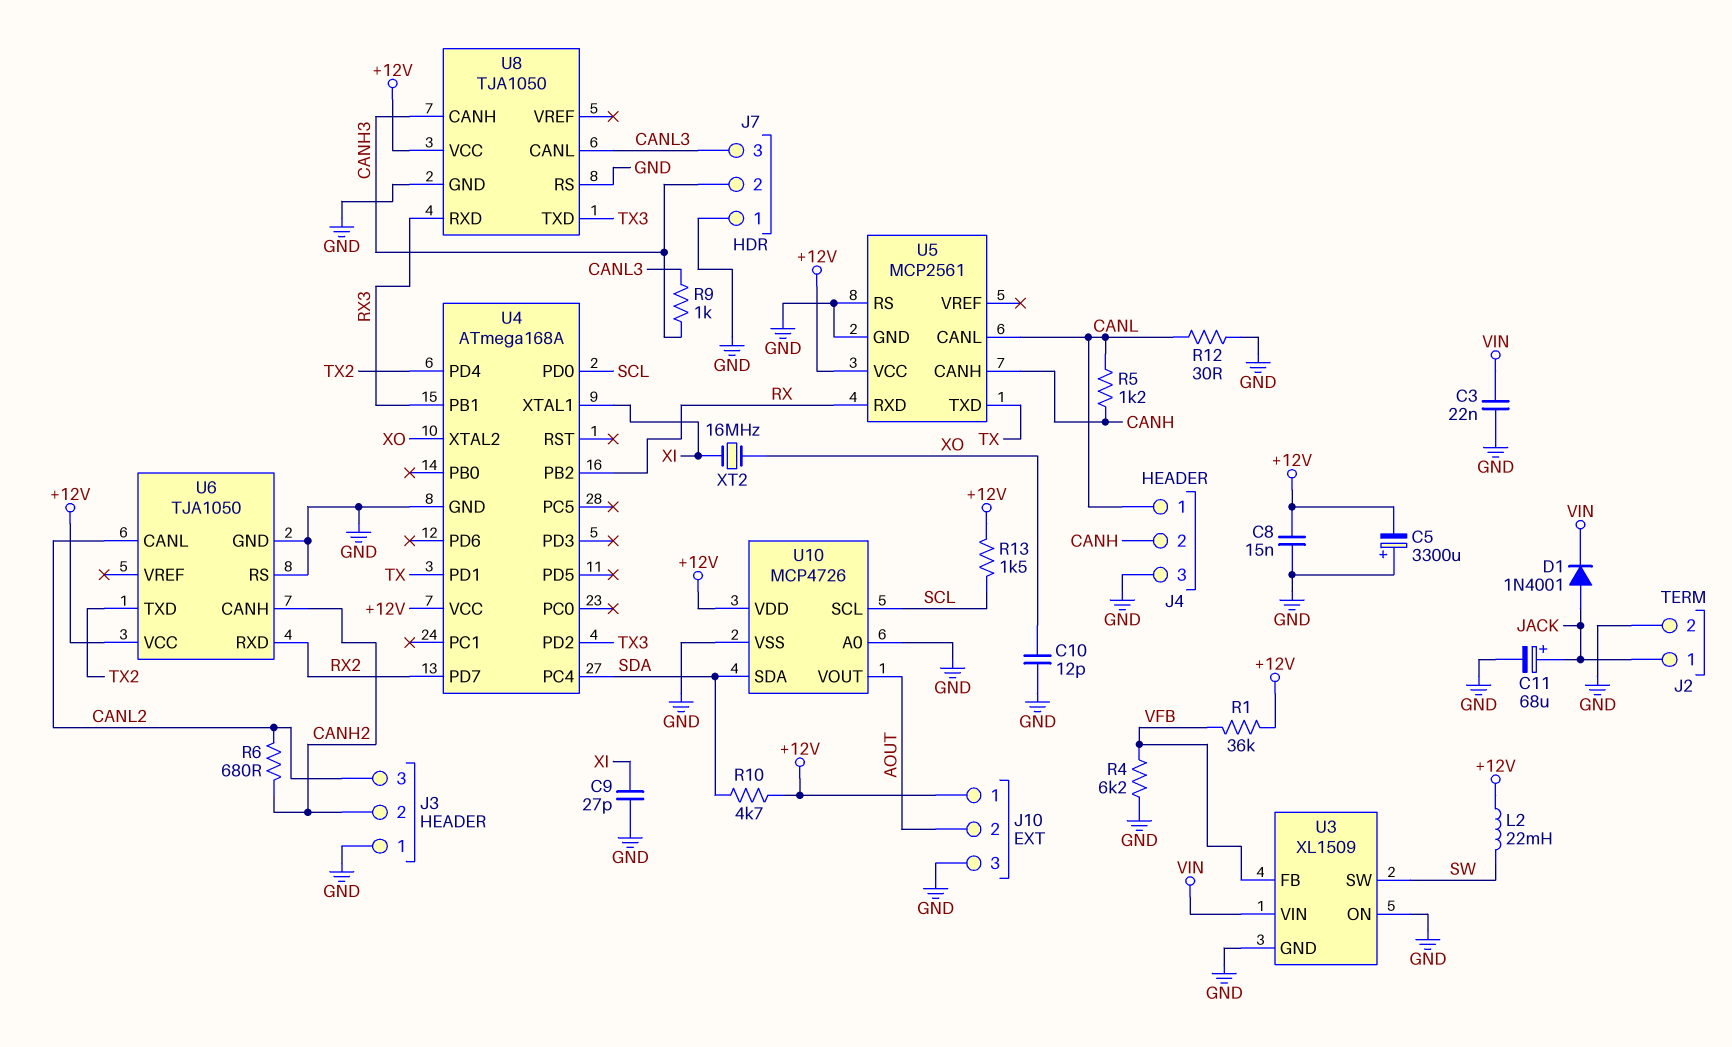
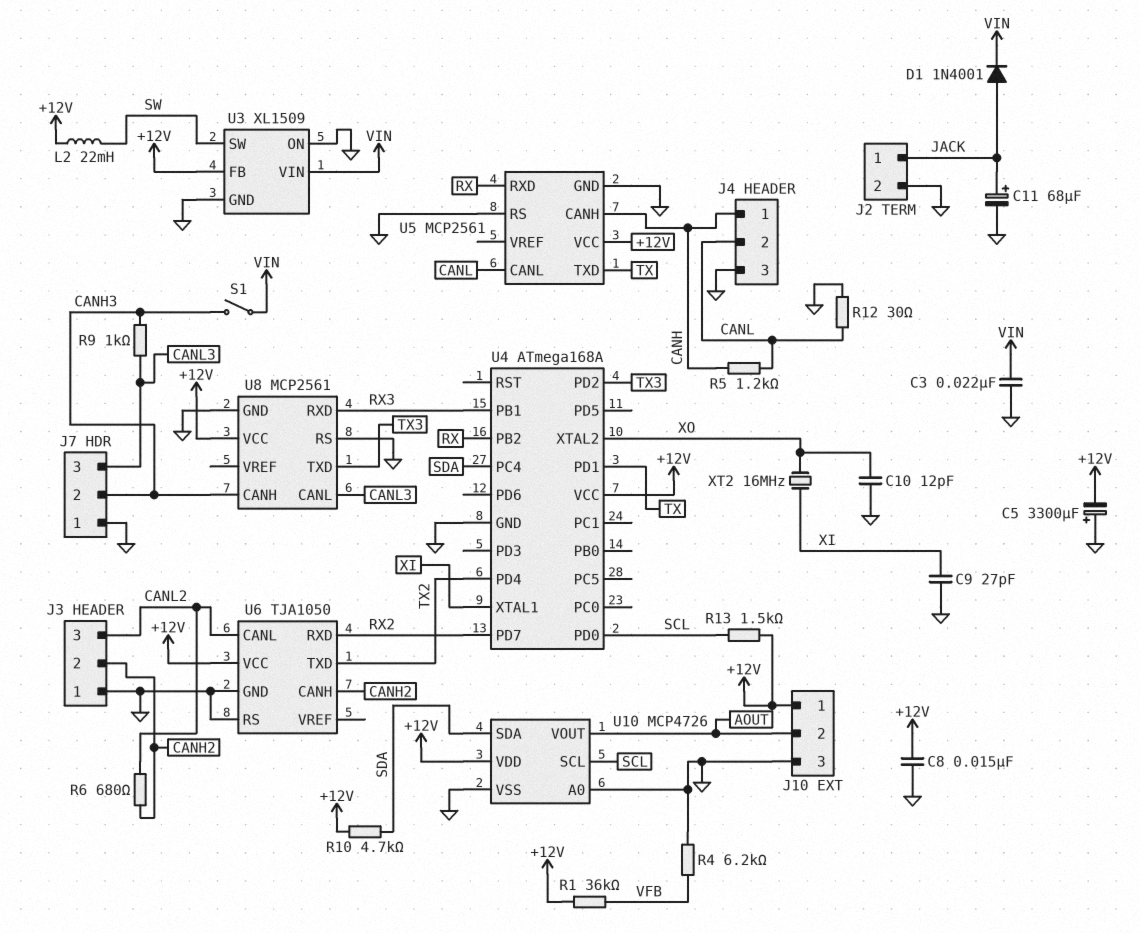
J4 pin 1: CANL -> CANH
J4 pin 2: CANH -> CANL
S1: none -> switch (CANH3, VIN)
U3 pin FB: VFB -> +12V
U8: TJA1050 -> MCP2561

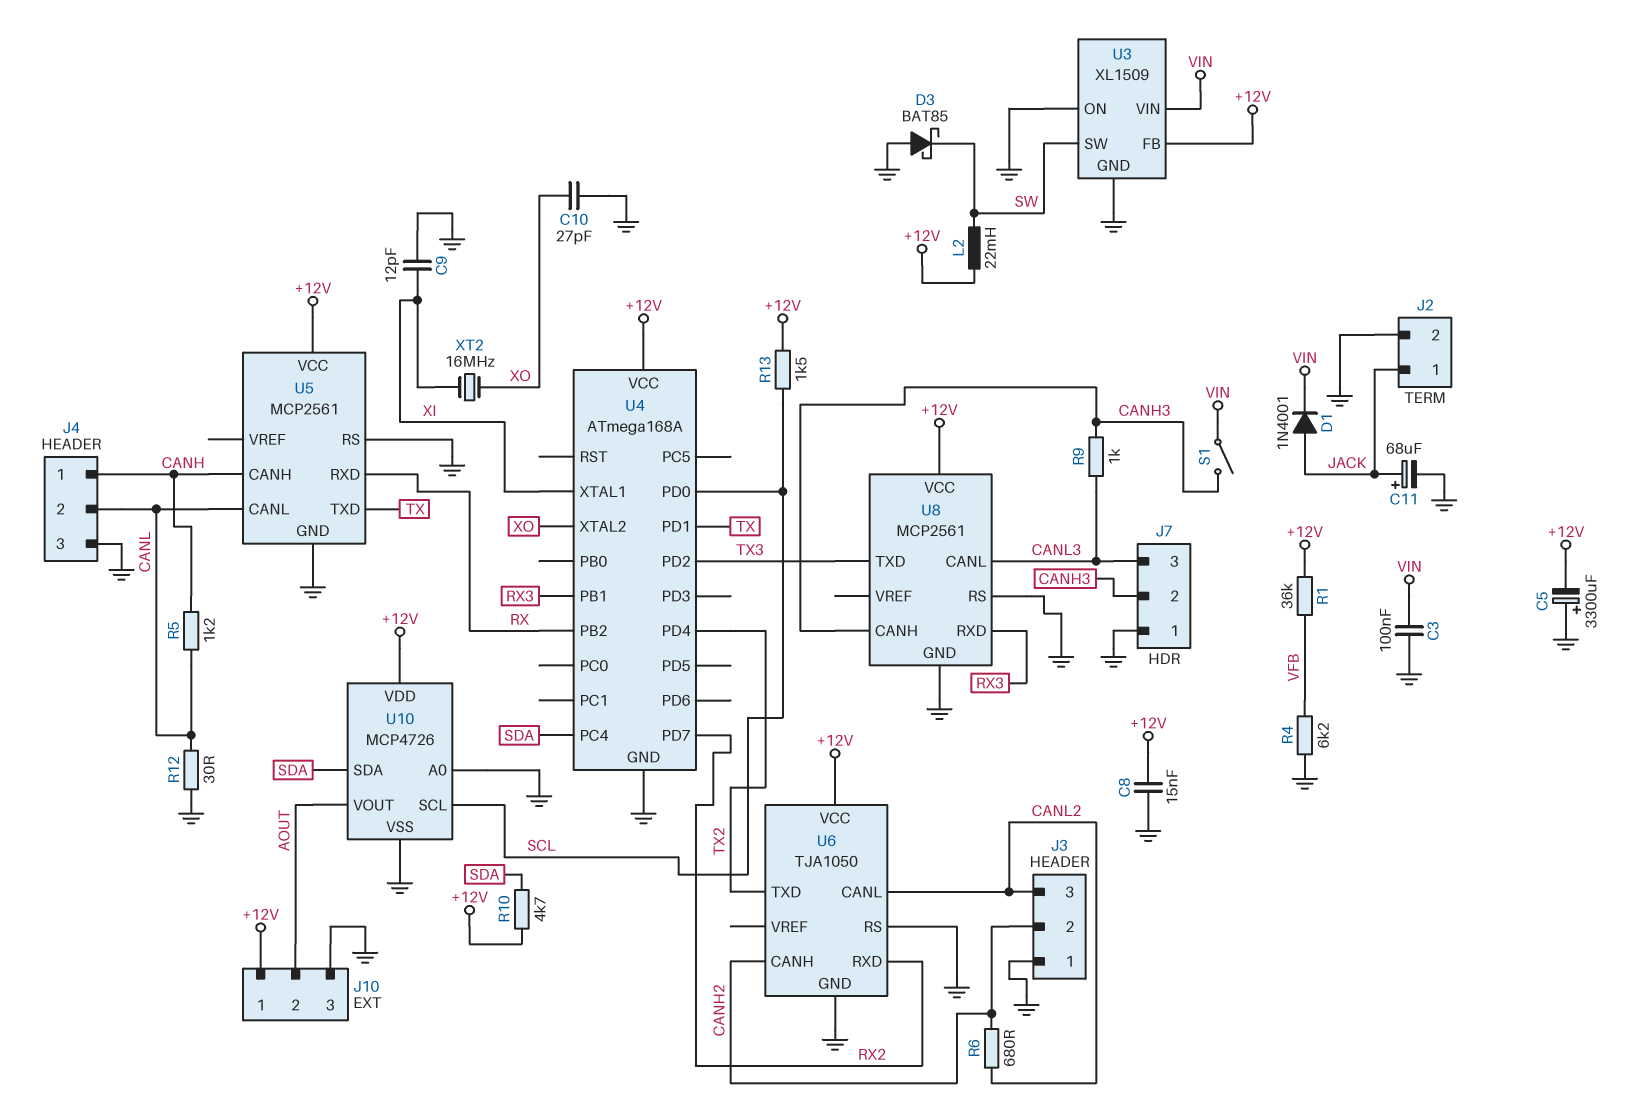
C3: 22nF (GND, VIN) -> 100nF (GND, VIN)
C9: 27pF (GND, XI) -> 12pF (GND, XI)
C10: 12pF (GND, XO) -> 27pF (GND, XO)
D3: none -> schottky BAT85 (A GND, K SW)

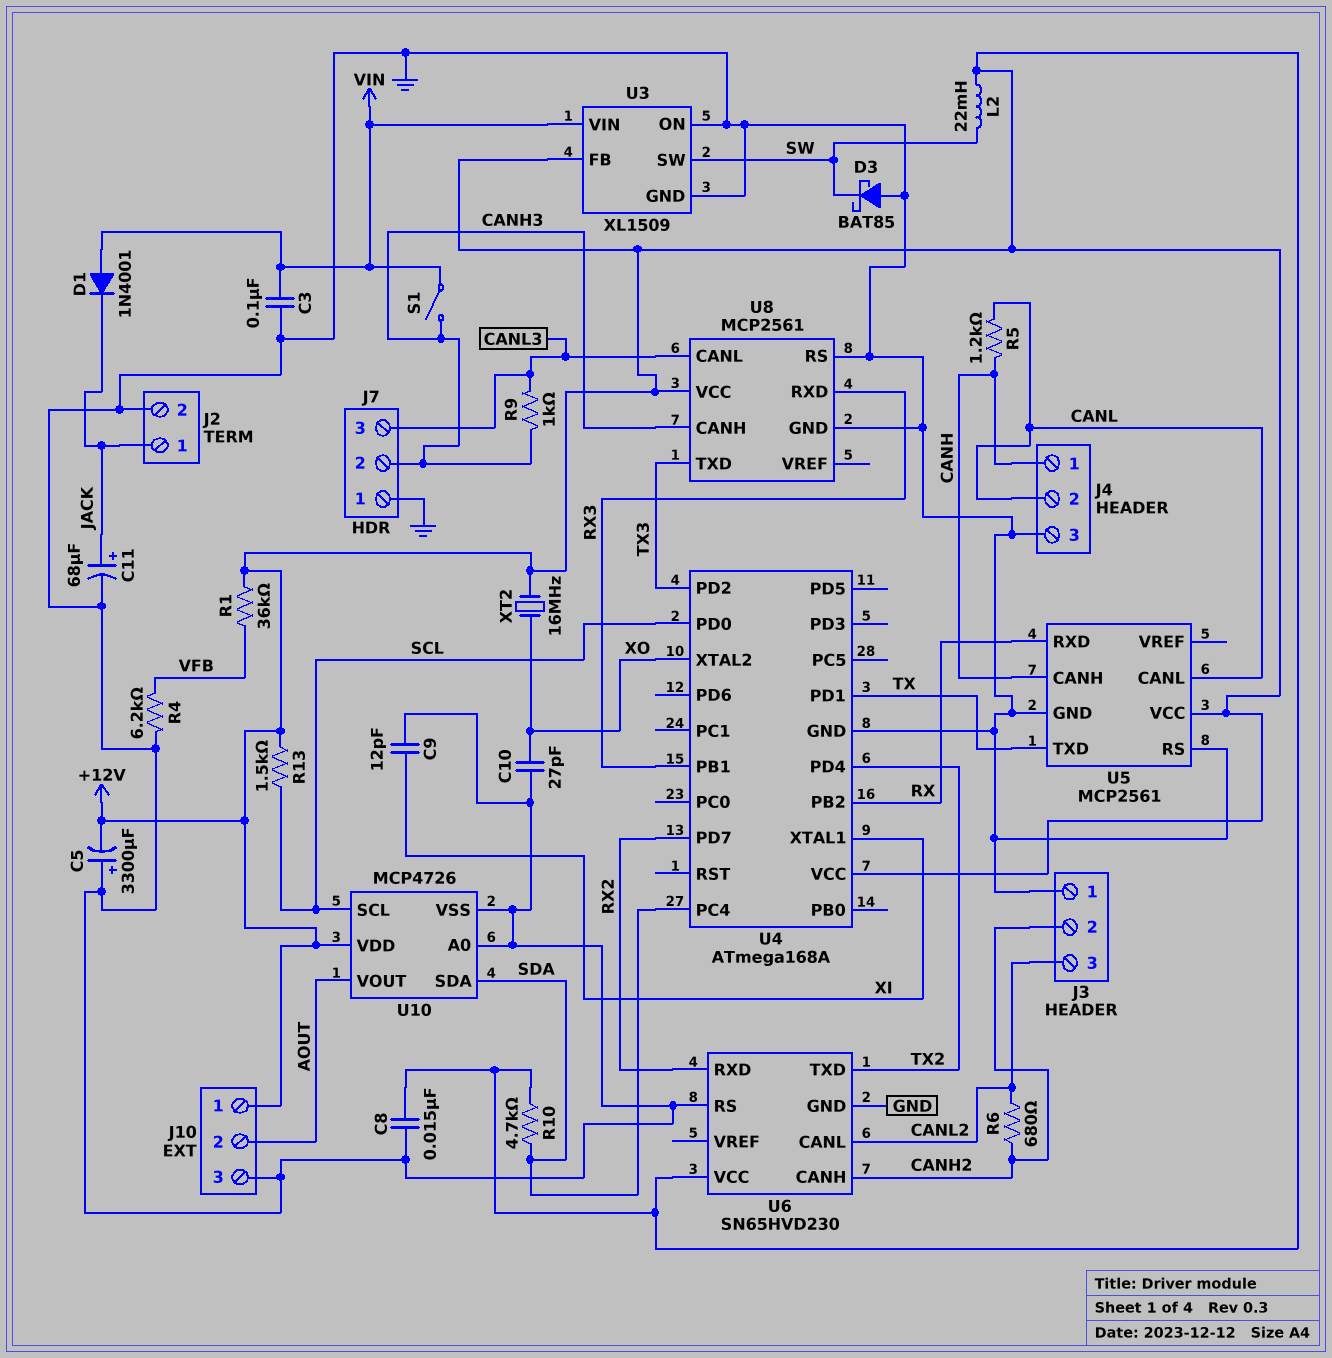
D1: diode 1N4001 (A JACK, K VIN) -> diode 1N4001 (A VIN, K JACK)
R12: 30 (CANL, GND) -> none
U6: TJA1050 -> SN65HVD230
XT2: 16MHz (XI, XO) -> 16MHz (+12V, XO)

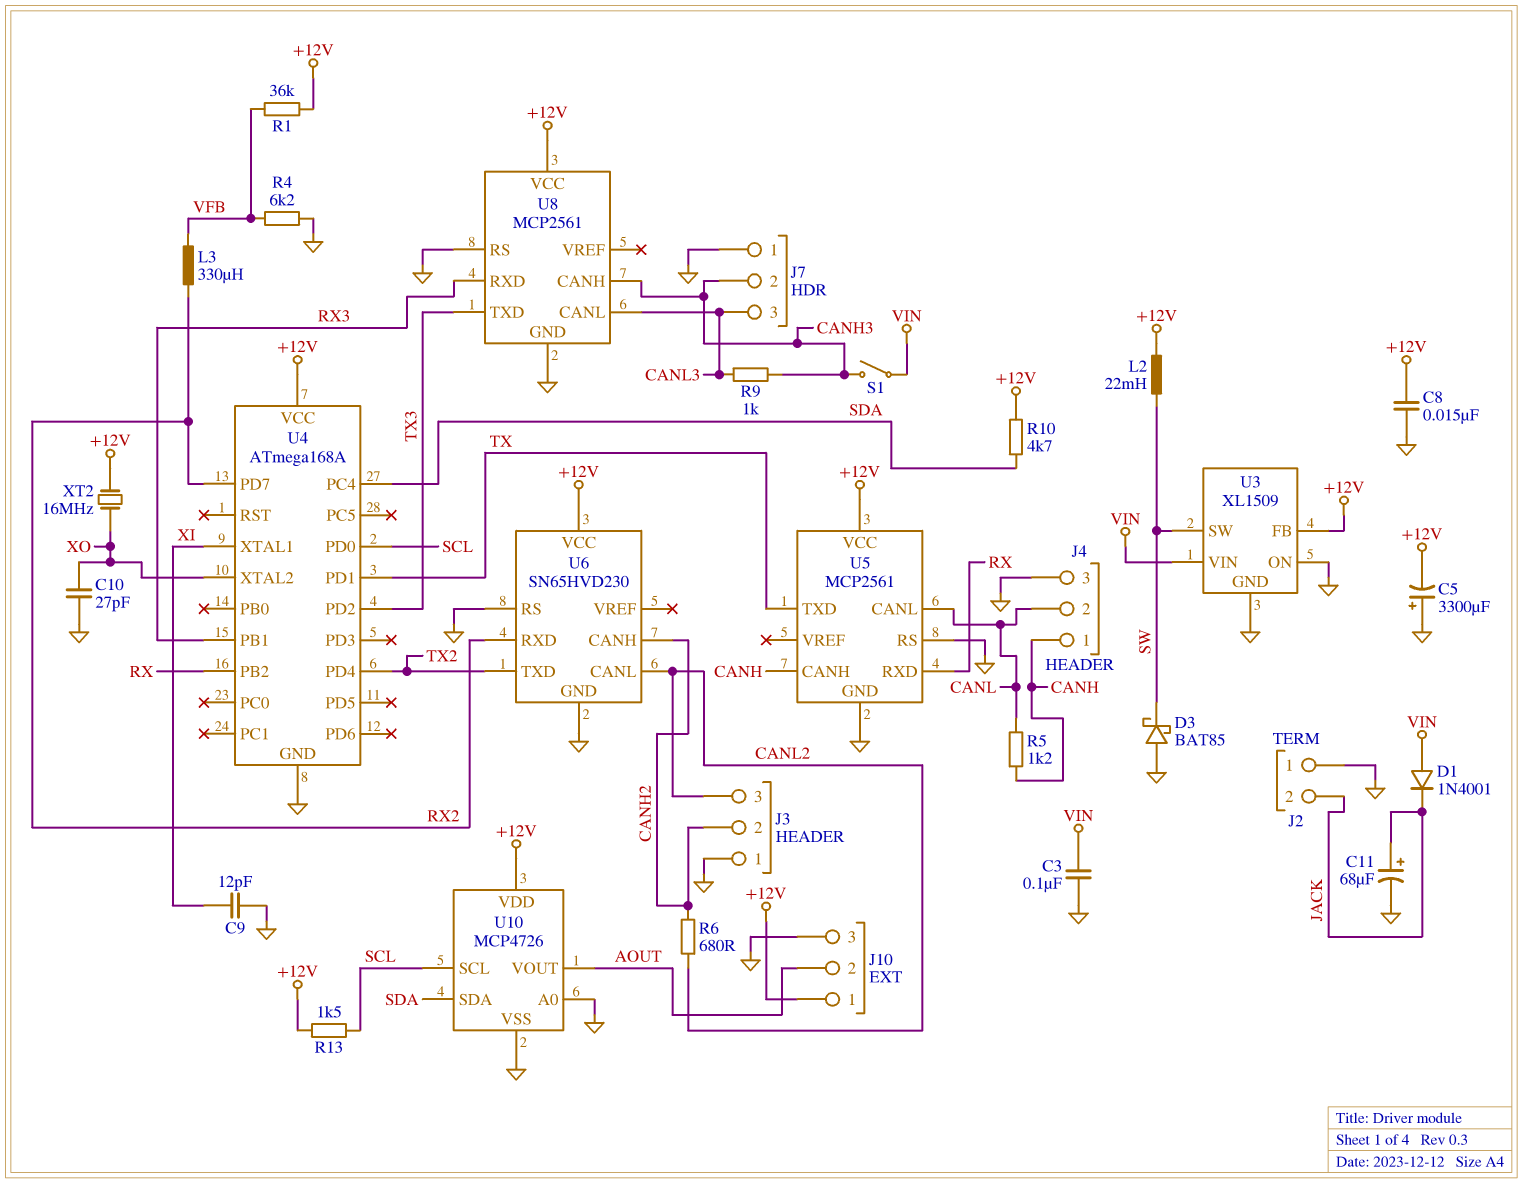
J2 pin 1: JACK -> GND
J2 pin 2: GND -> JACK
L3: none -> 330uH (RX2, VFB)

